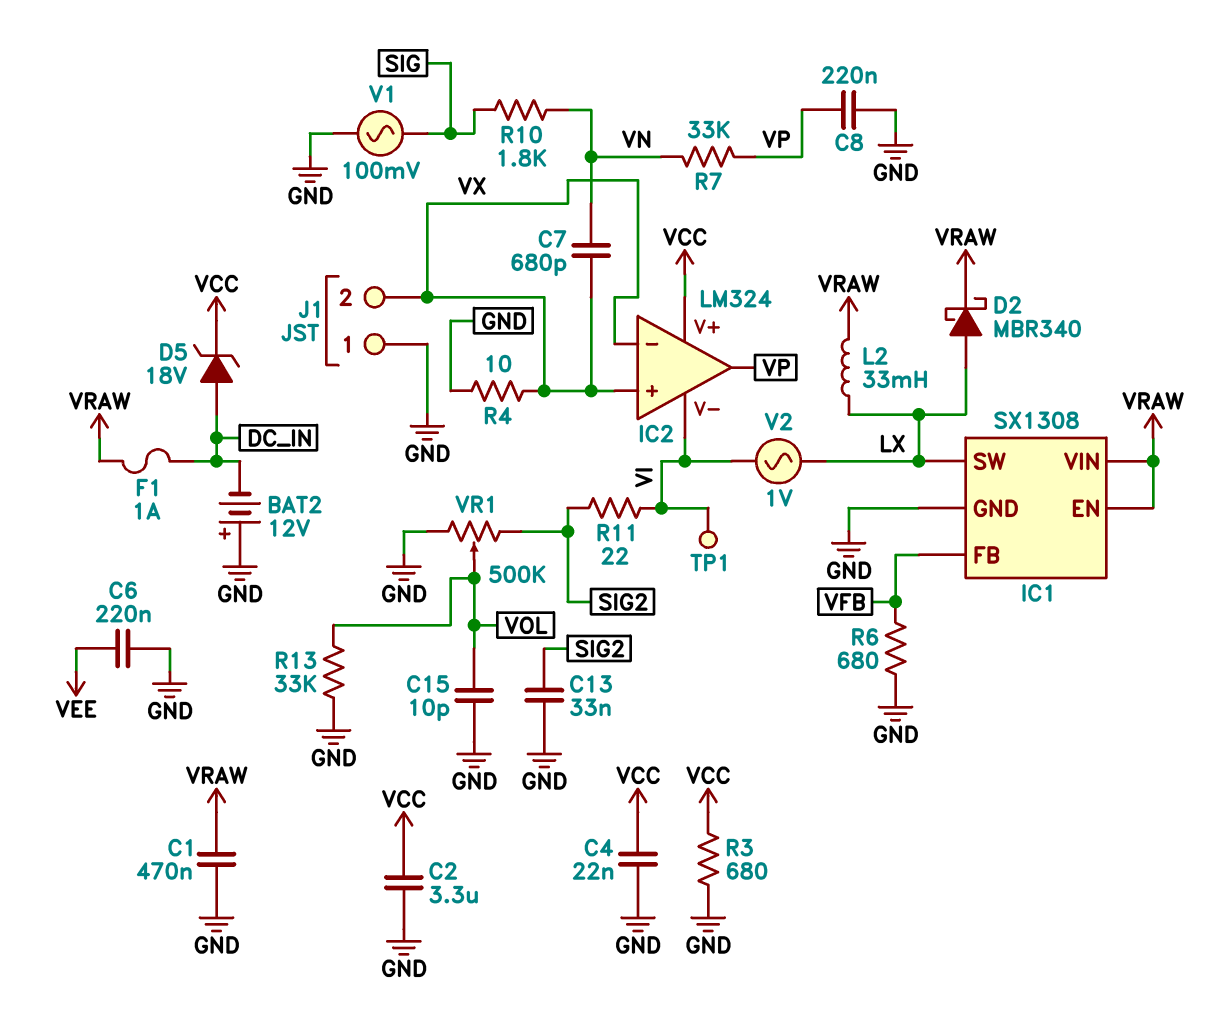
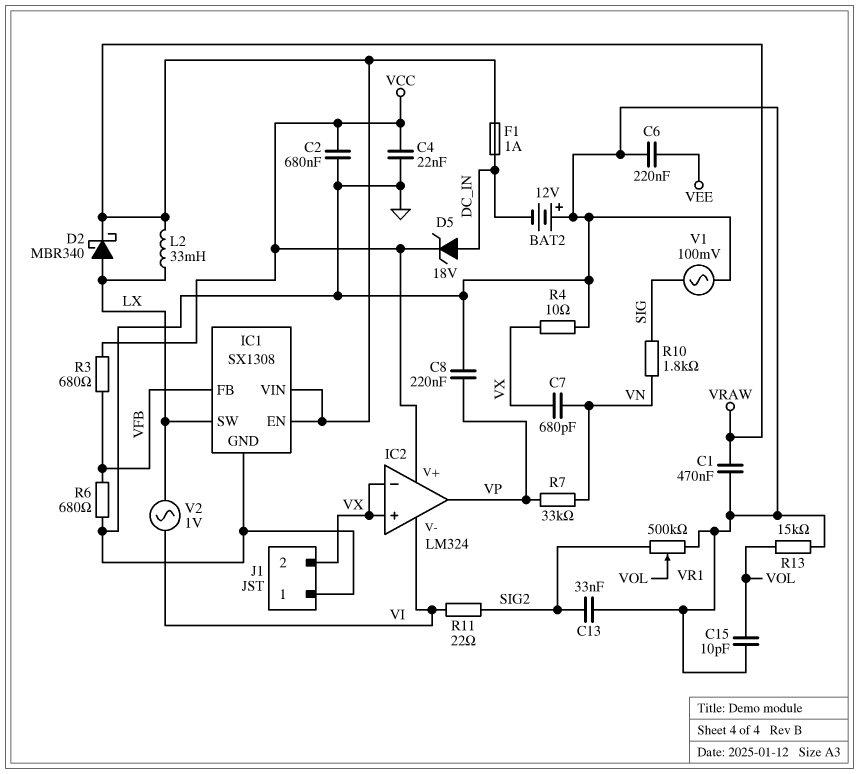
C2: 3.3uF (GND, VCC) -> 680nF (GND, VCC)
R3: 680 (GND, VCC) -> 680 (VCC, VFB)
R13: 33k (GND, VOL) -> 15k (GND, VOL)
TP1: test point (VI) -> none

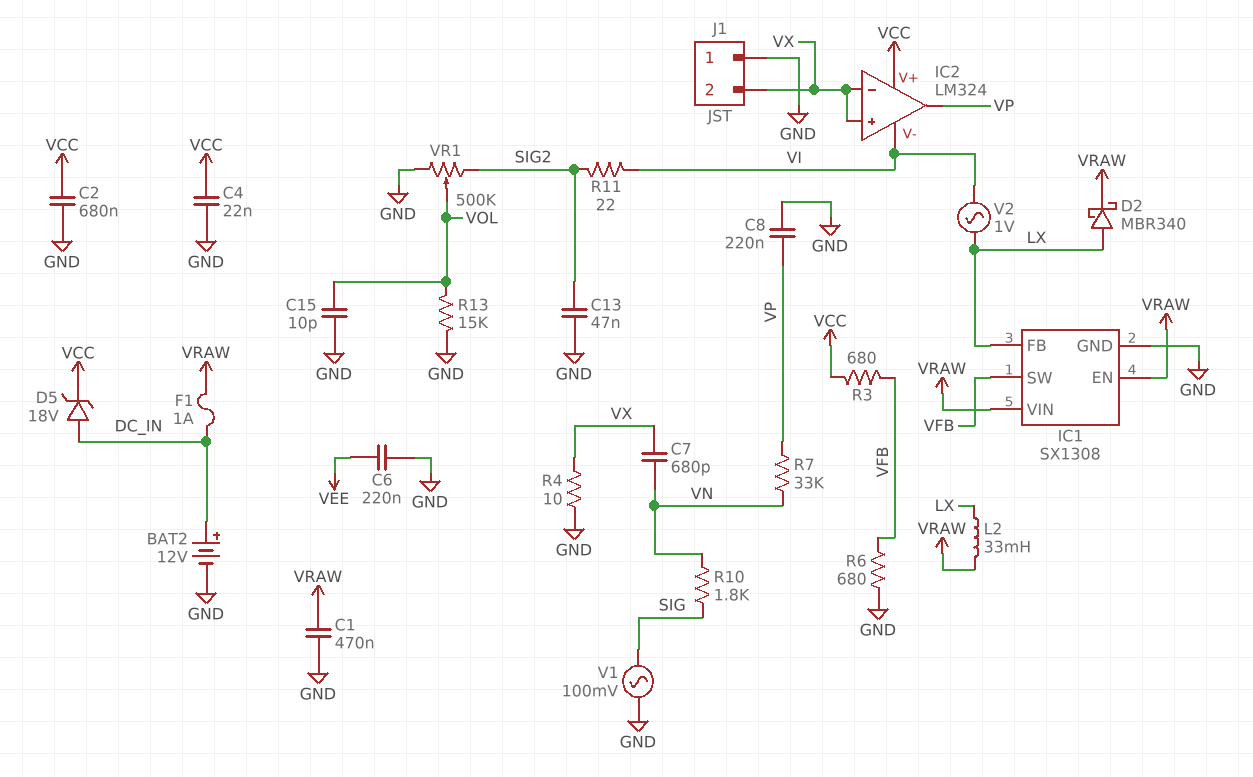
BAT2: 12V (plus GND, minus DC_IN) -> 12V (plus DC_IN, minus GND)
C13: 33nF (GND, SIG2) -> 47nF (GND, SIG2)
IC1 pin FB: VFB -> LX
IC1 pin SW: LX -> VFB

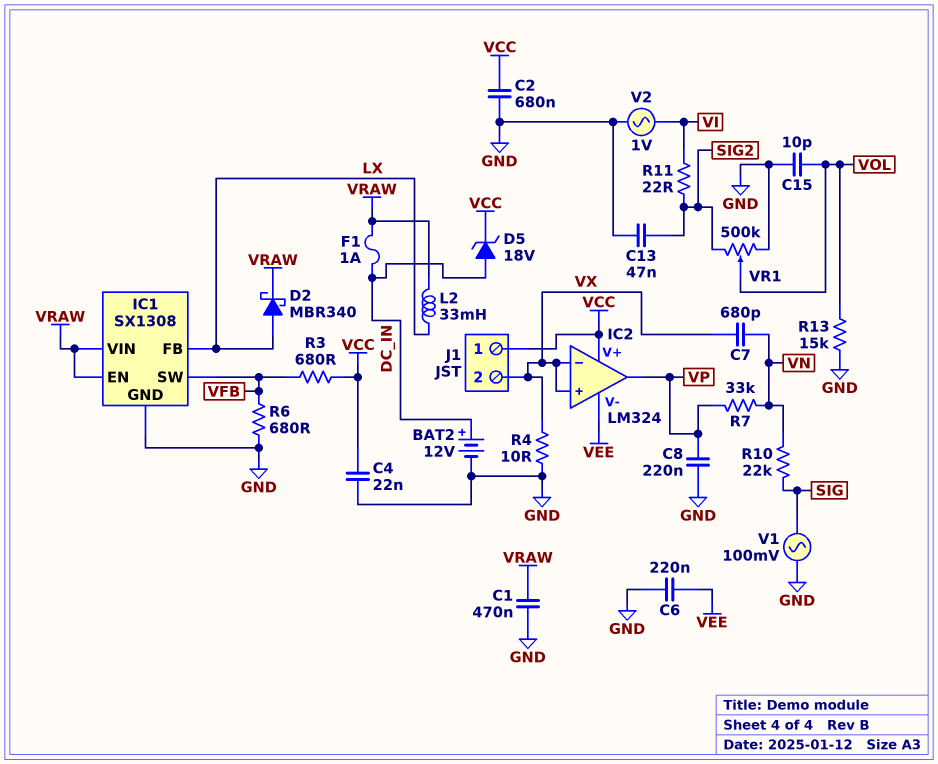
IC2 pin V-: VI -> VEE
J1 pin 1: GND -> VCC
R10: 1.8k (SIG, VN) -> 22k (SIG, VN)
V2: AC 1V (LX, VI) -> AC 1V (GND, VI)

